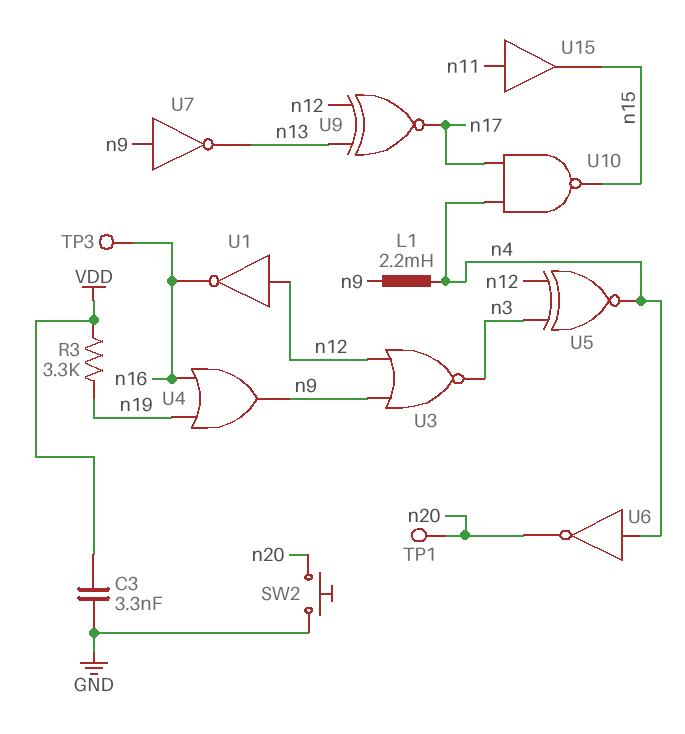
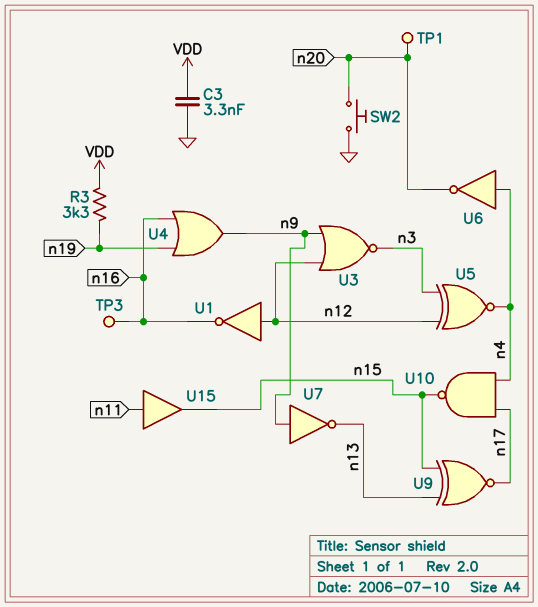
L1: 2.2mH (n4, n9) -> none
U9: XNOR (in n12, in n13, out n17) -> XNOR (in n13, in n15, out n17)

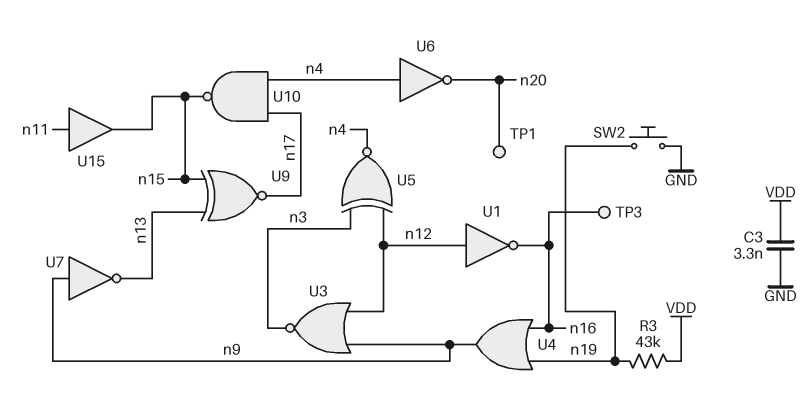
R3: 3.3k (VDD, n19) -> 43k (VDD, n19)
SW2: button (GND, n20) -> button (GND, n19)

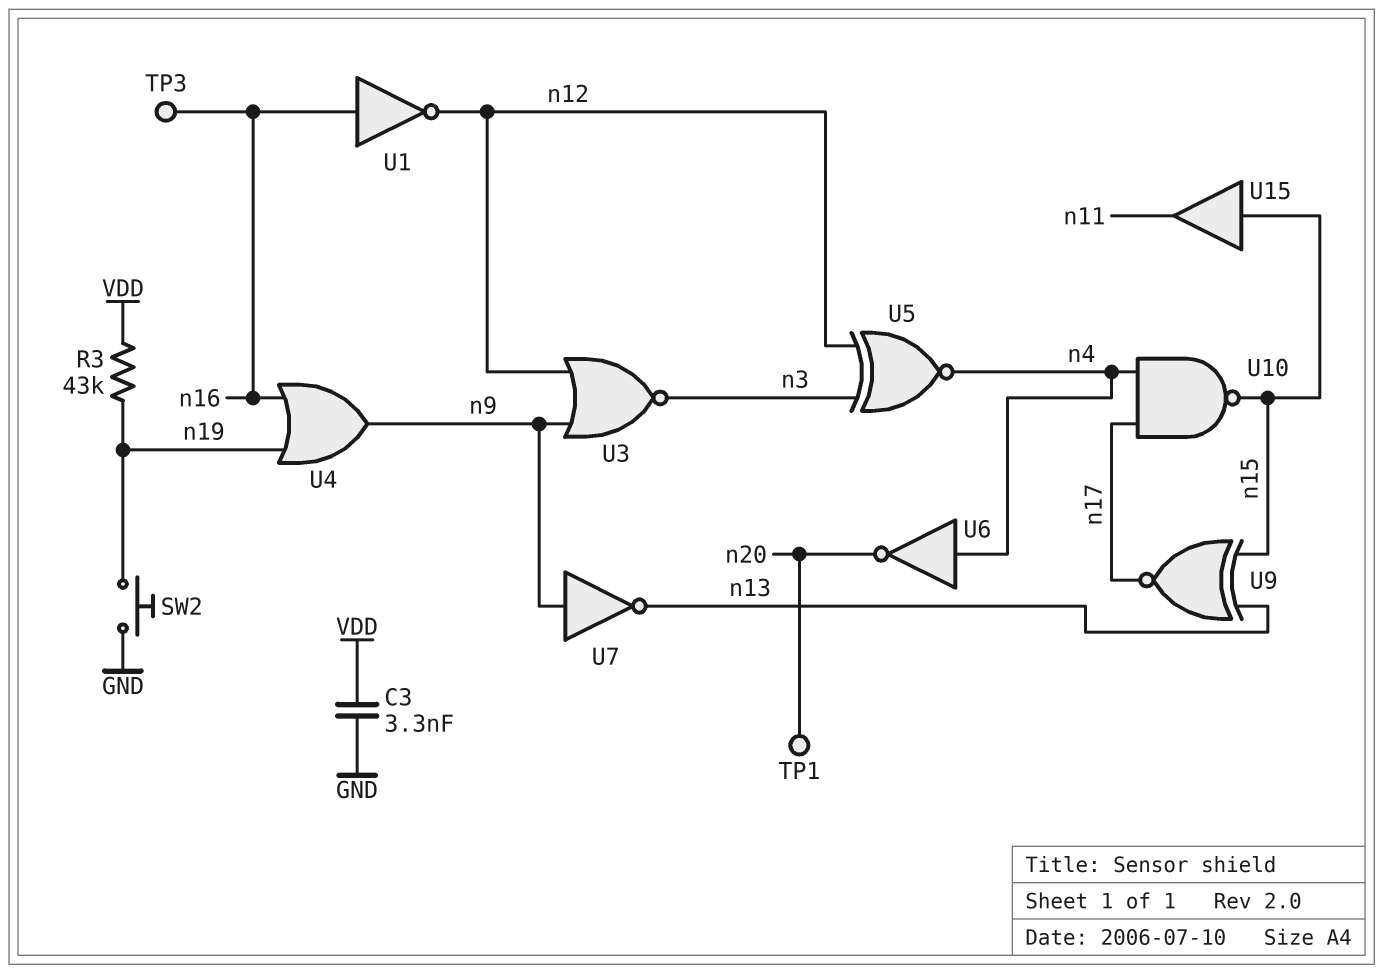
U1: NOT (in n12, out n16) -> NOT (in n16, out n12)
U15: buffer (in n11, out n15) -> buffer (in n15, out n11)

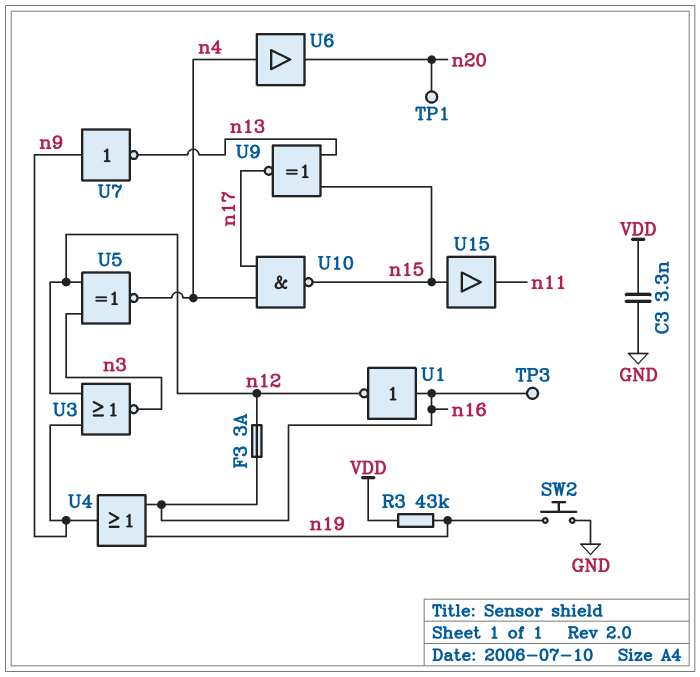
F3: none -> 3A (n12, n16)
U6: NOT (in n4, out n20) -> buffer (in n4, out n20)

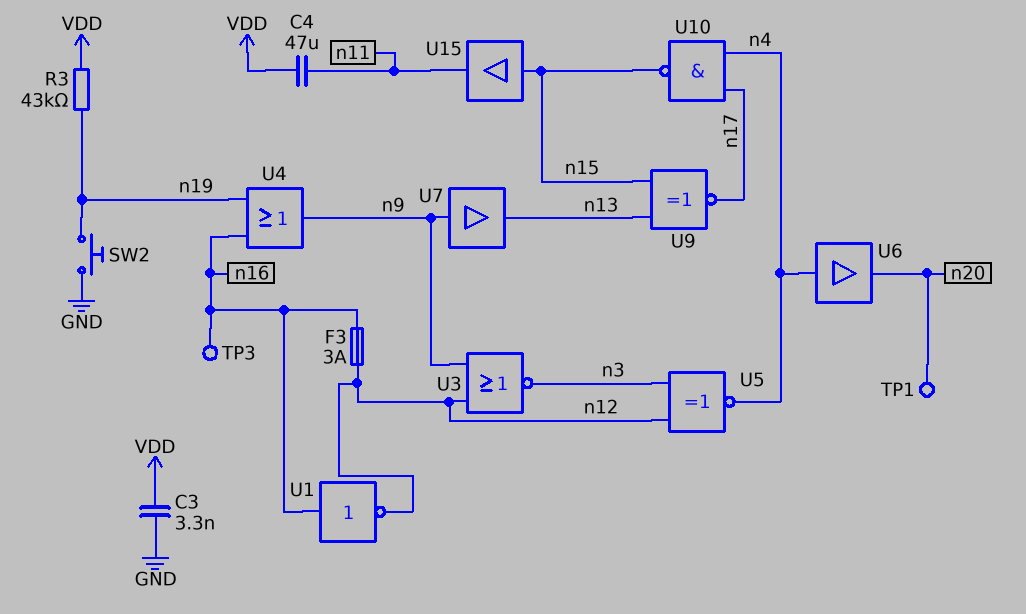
C4: none -> 47uF (VDD, n11)
U7: NOT (in n9, out n13) -> buffer (in n9, out n13)

